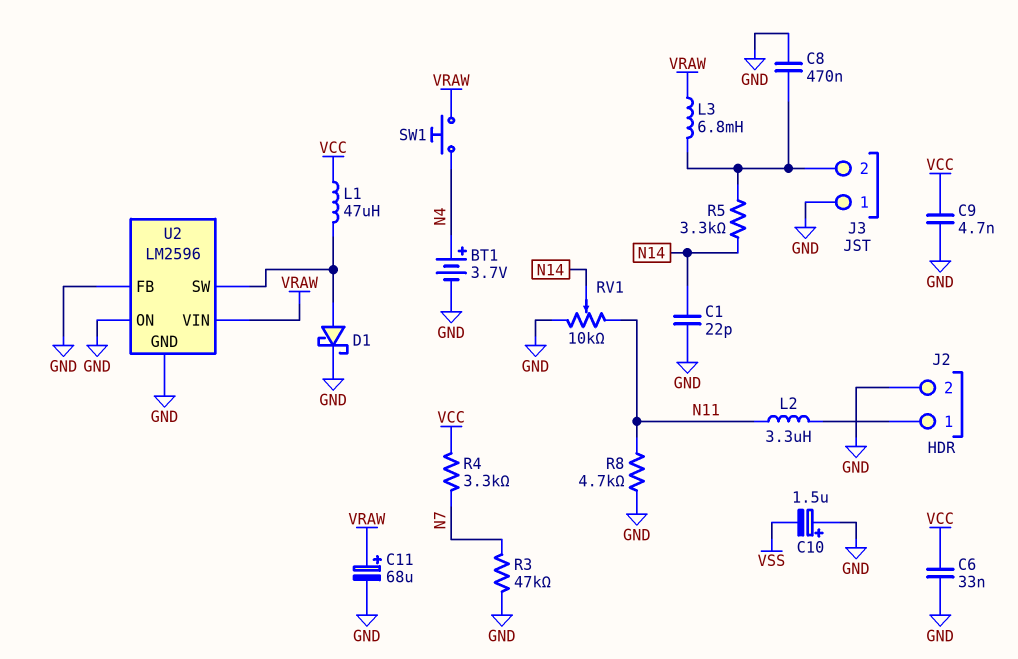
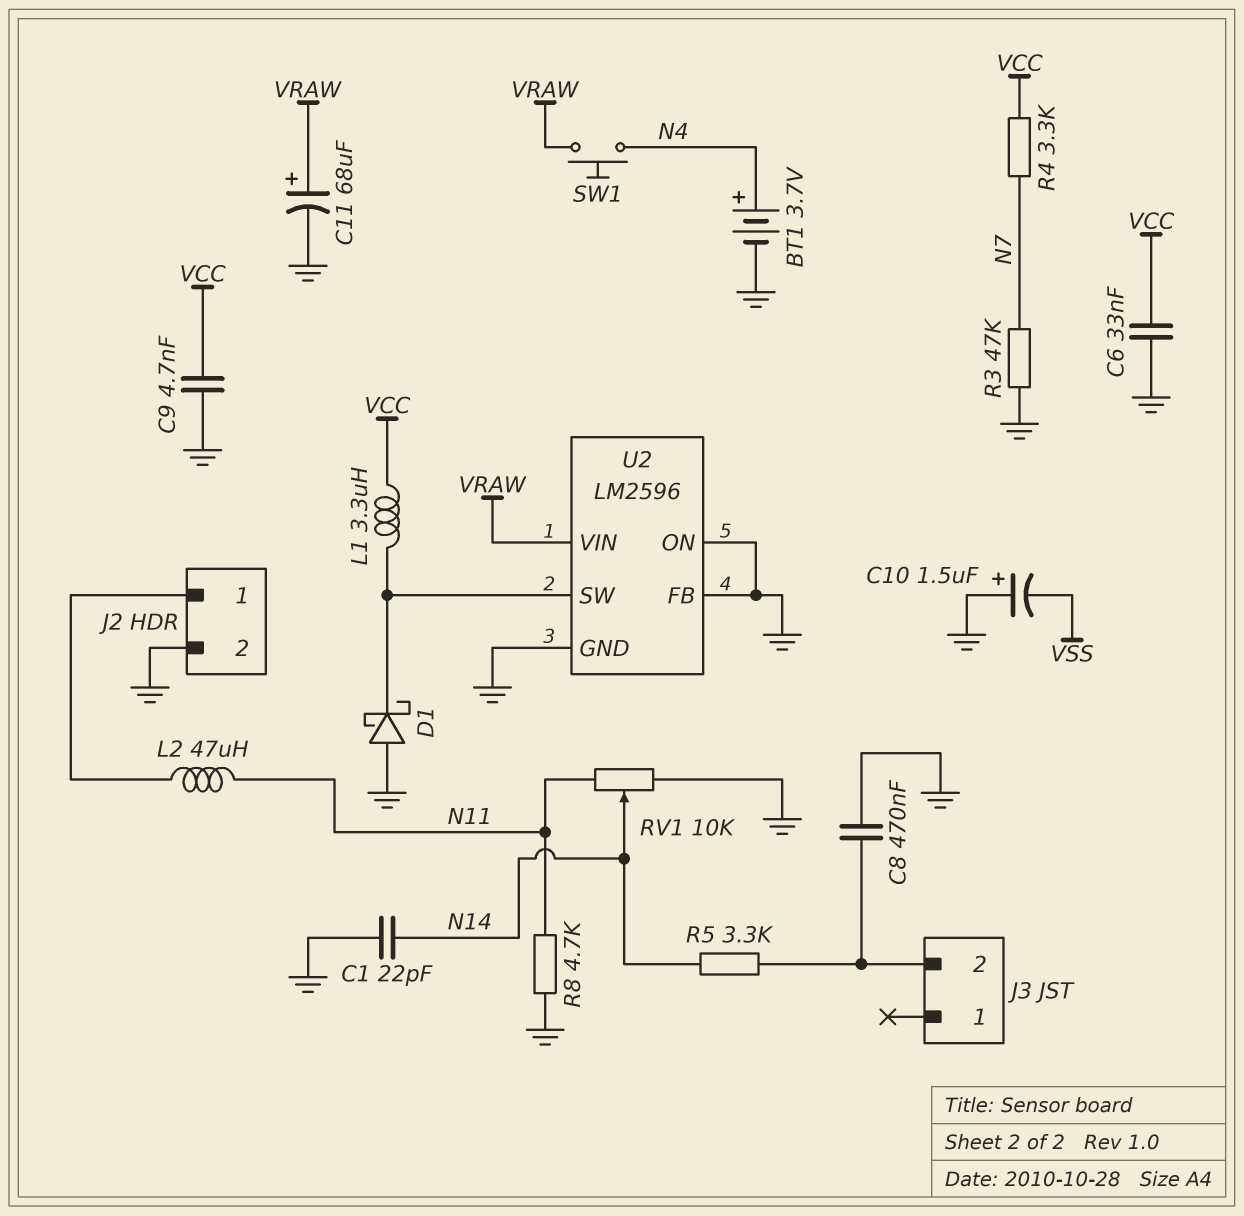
D1: schottky (A U2/SW, K GND) -> schottky (A GND, K U2/SW)
J3 pin 1: GND -> none
L1: 47uH (U2/SW, VCC) -> 3.3uH (U2/SW, VCC)
L2: 3.3uH (J2/1, N11) -> 47uH (J2/1, N11)
L3: 6.8mH (J3/2, VRAW) -> none

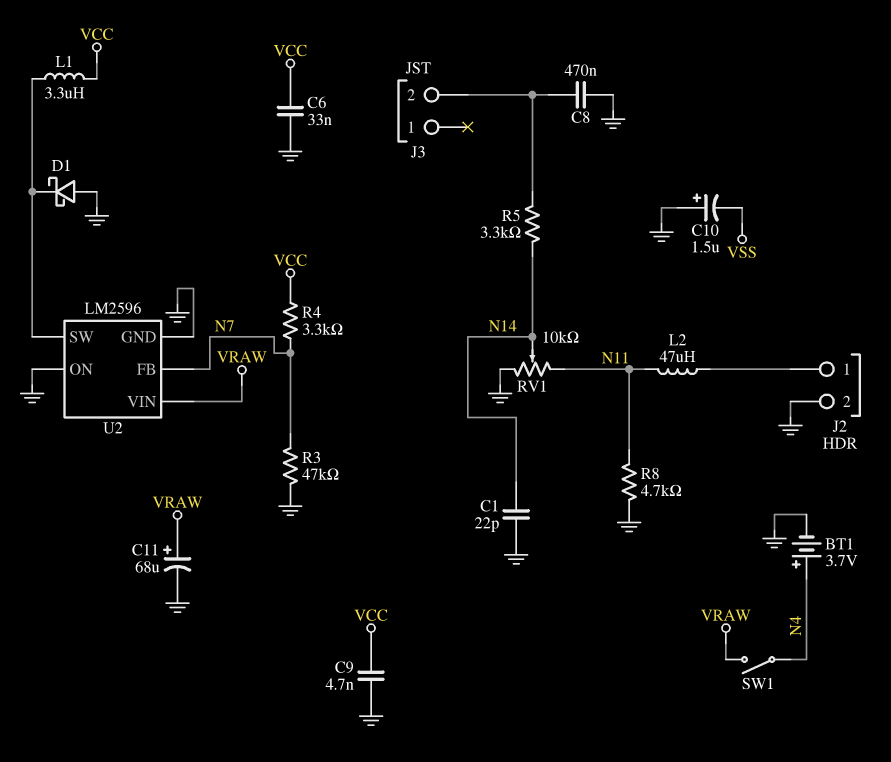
SW1: button (N4, VRAW) -> switch (N4, VRAW)
U2 pin FB: GND -> N7

